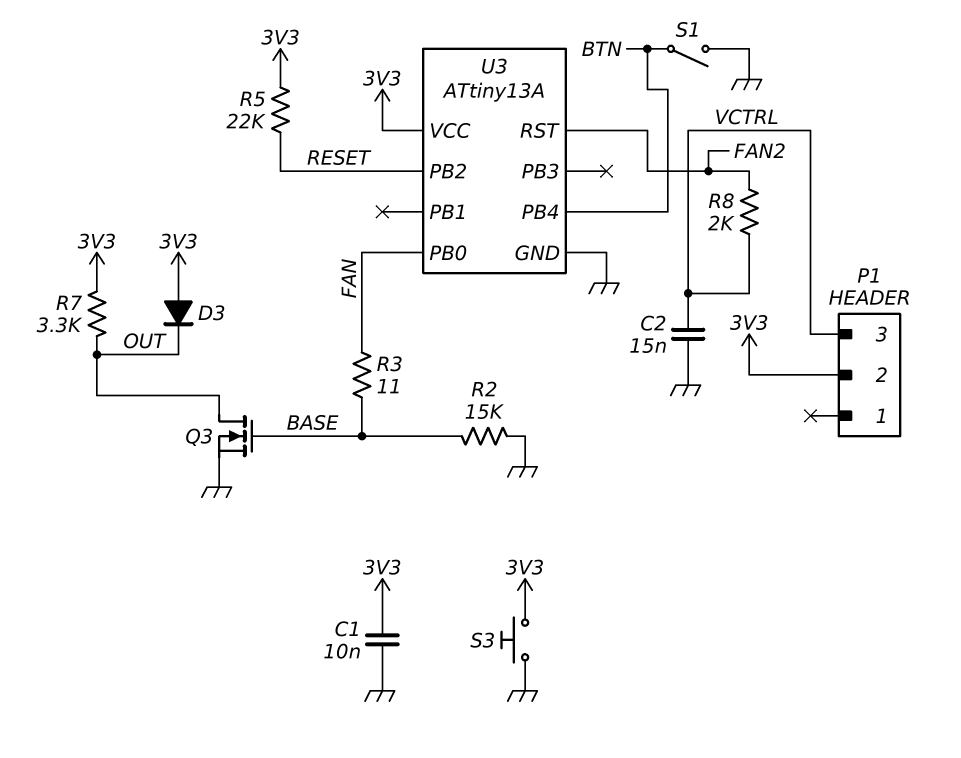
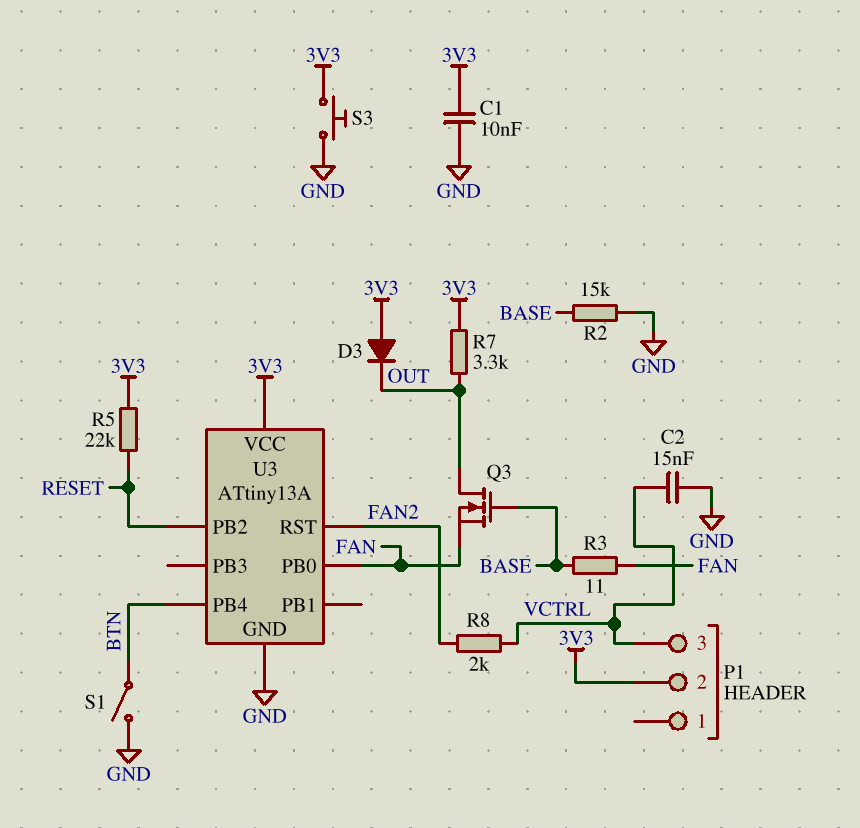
Q3: NMOS (G BASE, D OUT, S GND) -> NMOS (G BASE, D OUT, S FAN)

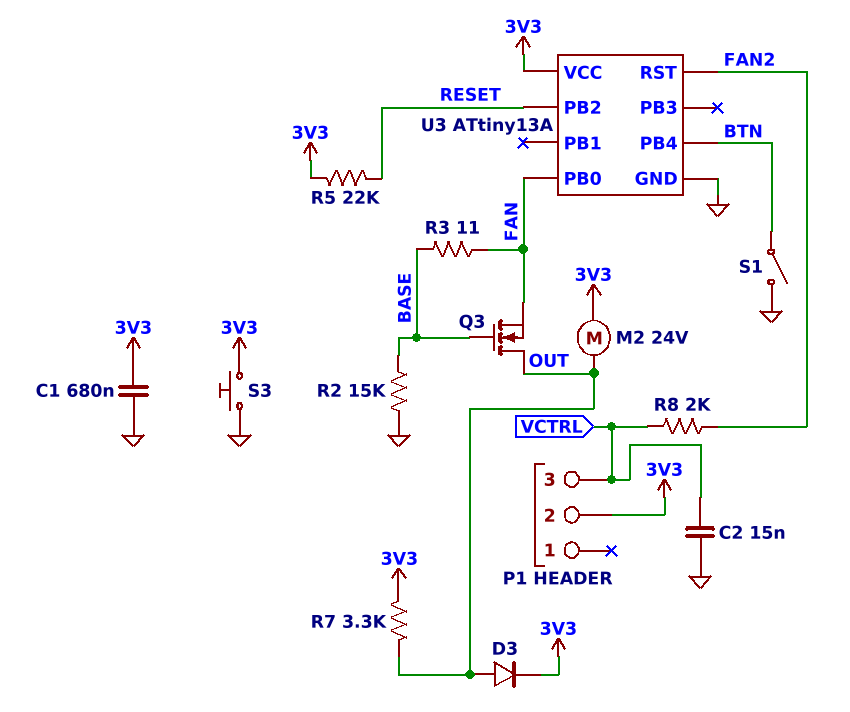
C1: 10nF (3V3, GND) -> 680nF (3V3, GND)
D3: diode (A 3V3, K OUT) -> diode (A OUT, K 3V3)
M2: none -> motor 24V (3V3, OUT)

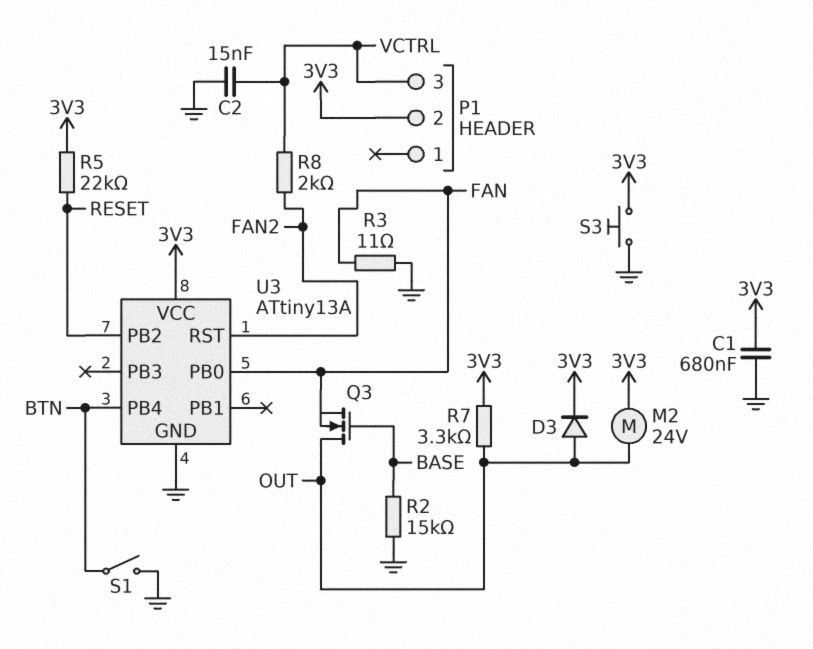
R3: 11 (BASE, FAN) -> 11 (FAN, GND)

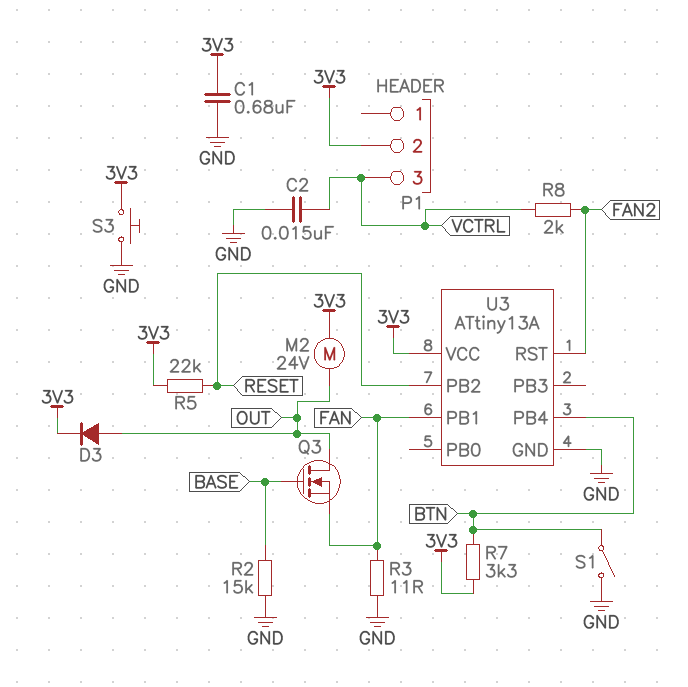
R7: 3.3k (3V3, OUT) -> 3.3k (3V3, BTN)
U3 pin PB0: FAN -> none
U3 pin PB1: none -> FAN

